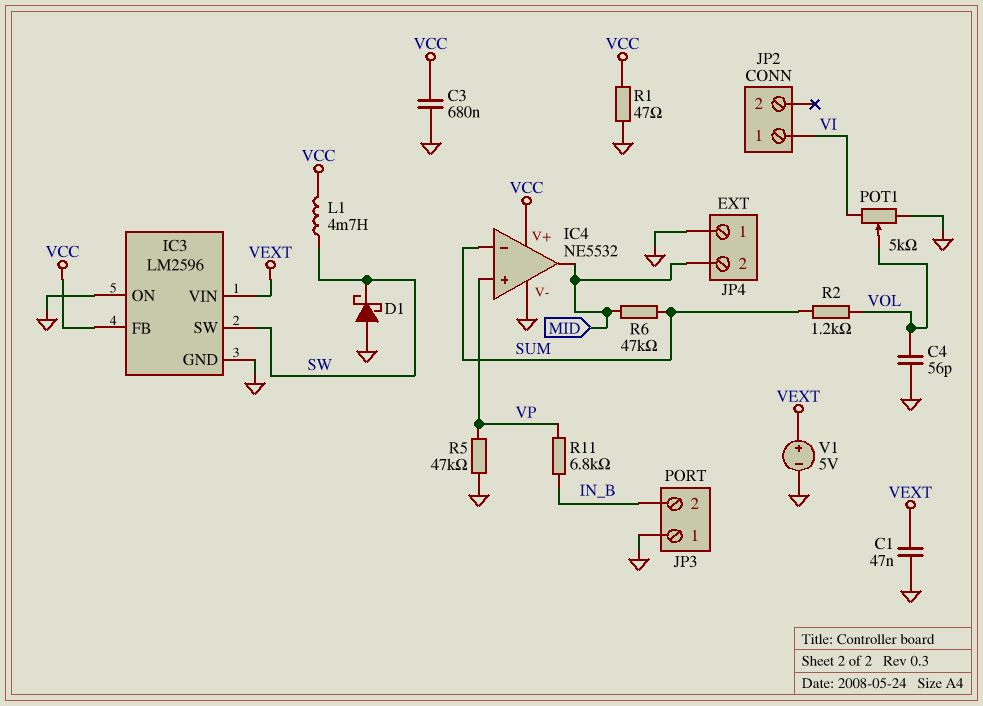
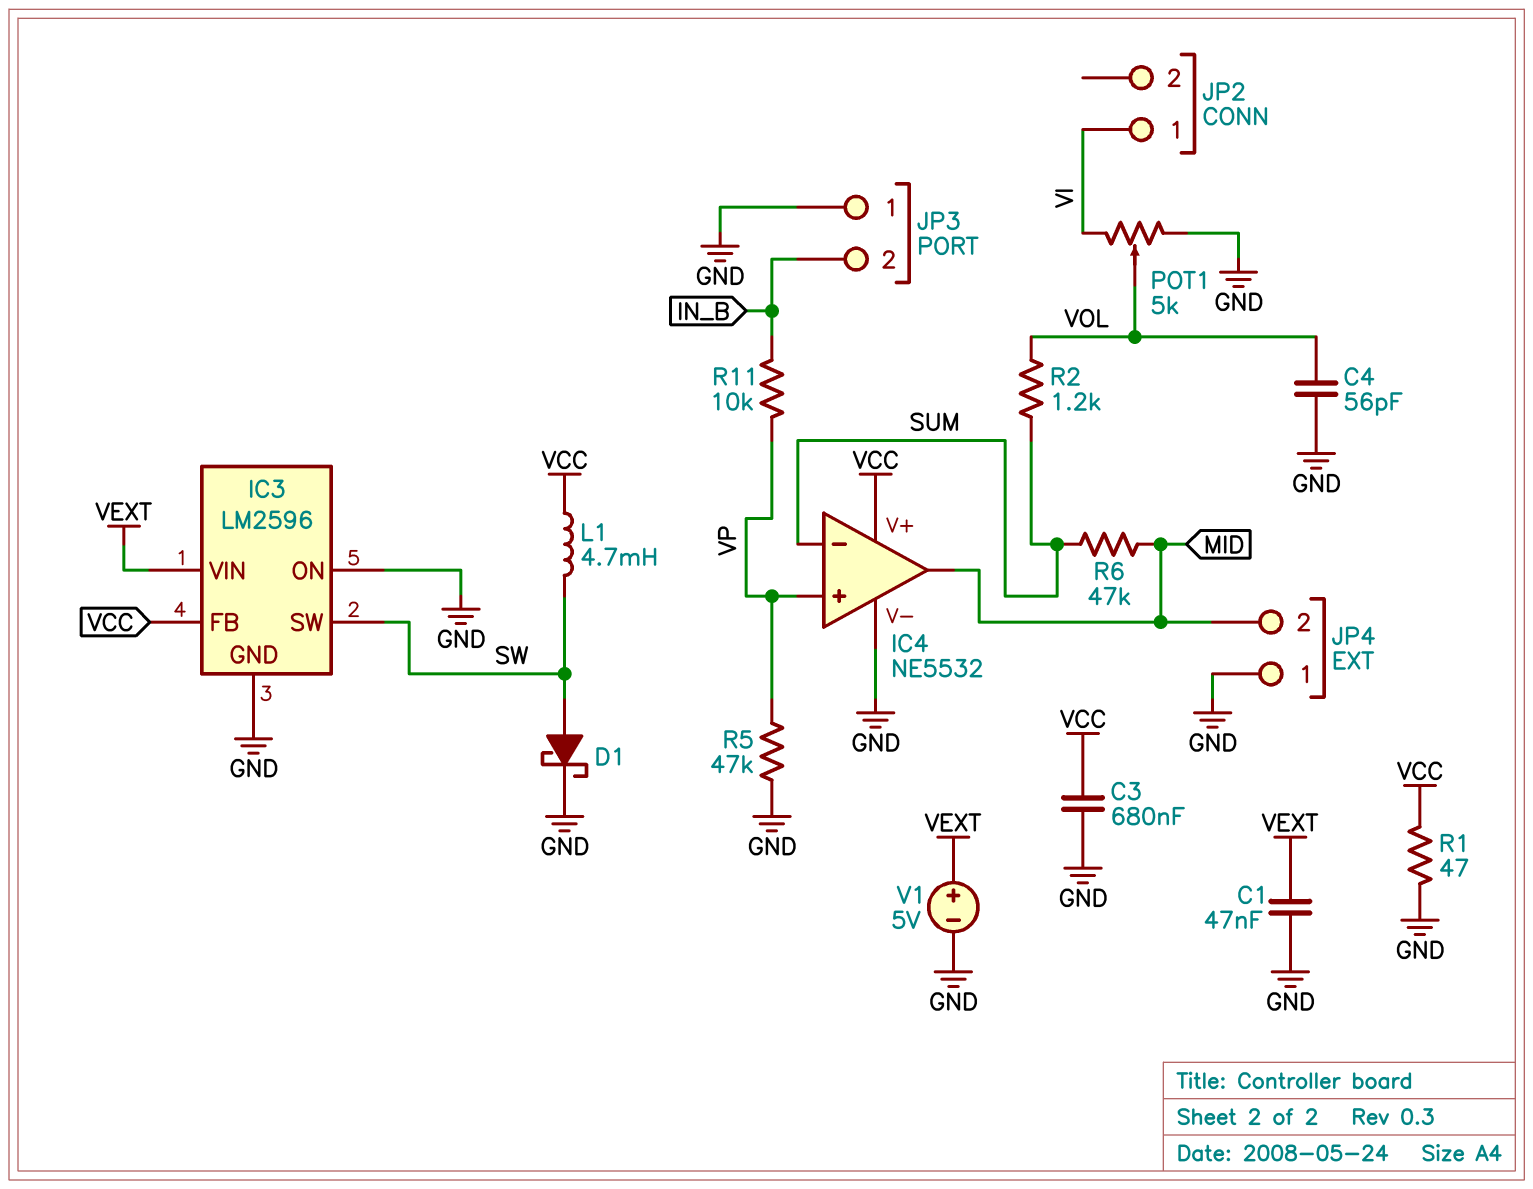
D1: schottky (A GND, K SW) -> schottky (A SW, K GND)
R11: 6.8k (IN_B, VP) -> 10k (IN_B, VP)

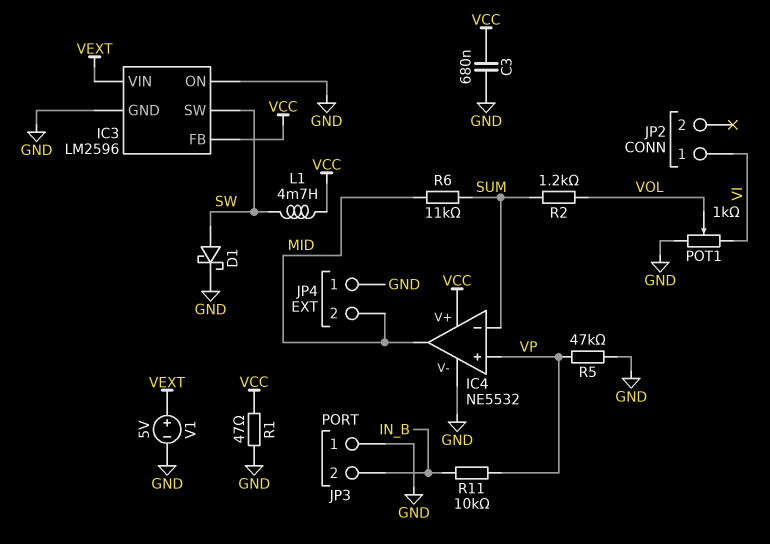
C1: 47nF (GND, VEXT) -> none
C4: 56pF (GND, VOL) -> none
POT1: 5k (GND, VI, wiper VOL) -> 1k (GND, VI, wiper VOL)
R6: 47k (MID, SUM) -> 11k (MID, SUM)

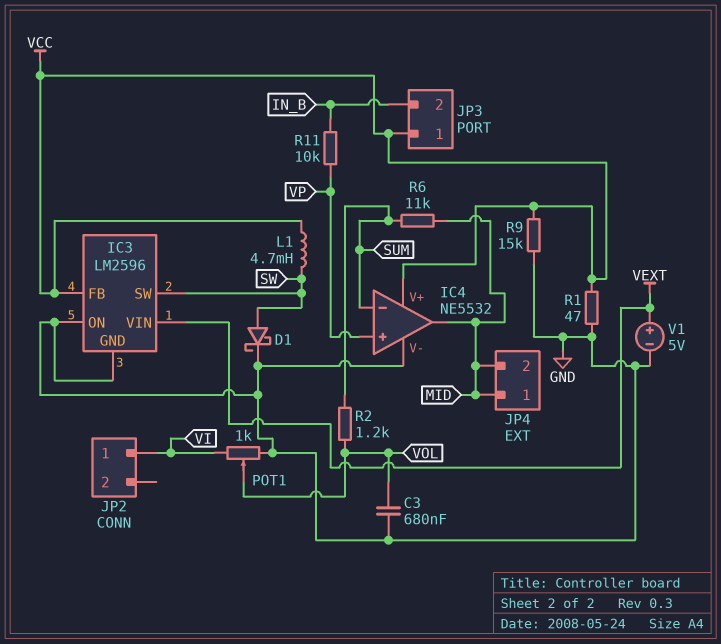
C3: 680nF (GND, VCC) -> 680nF (GND, VOL)
JP3 pin 1: GND -> VCC
JP4 pin 1: GND -> MID
R5: 47k (GND, VP) -> none
R9: none -> 15k (GND, VCC)

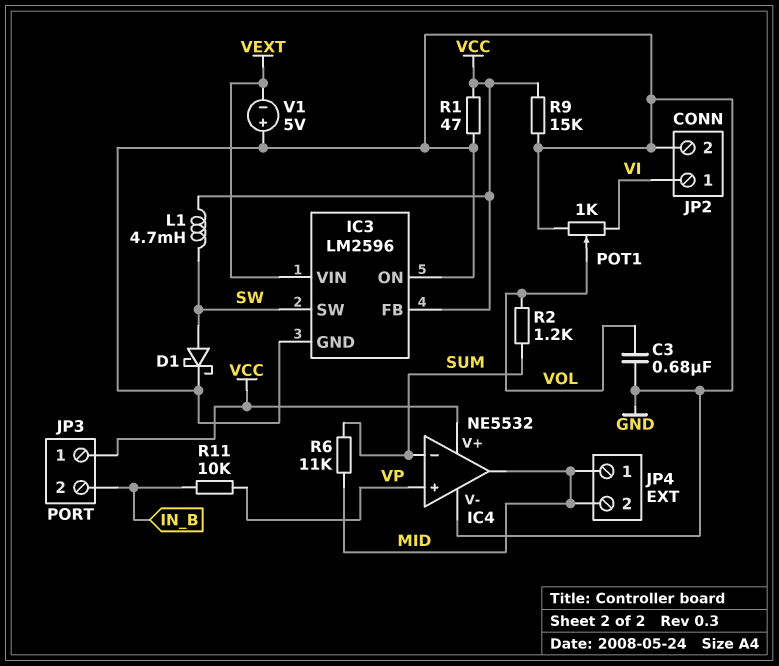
JP2 pin 2: none -> GND
V1: 5V (plus VEXT, minus GND) -> 5V (plus GND, minus VEXT)

